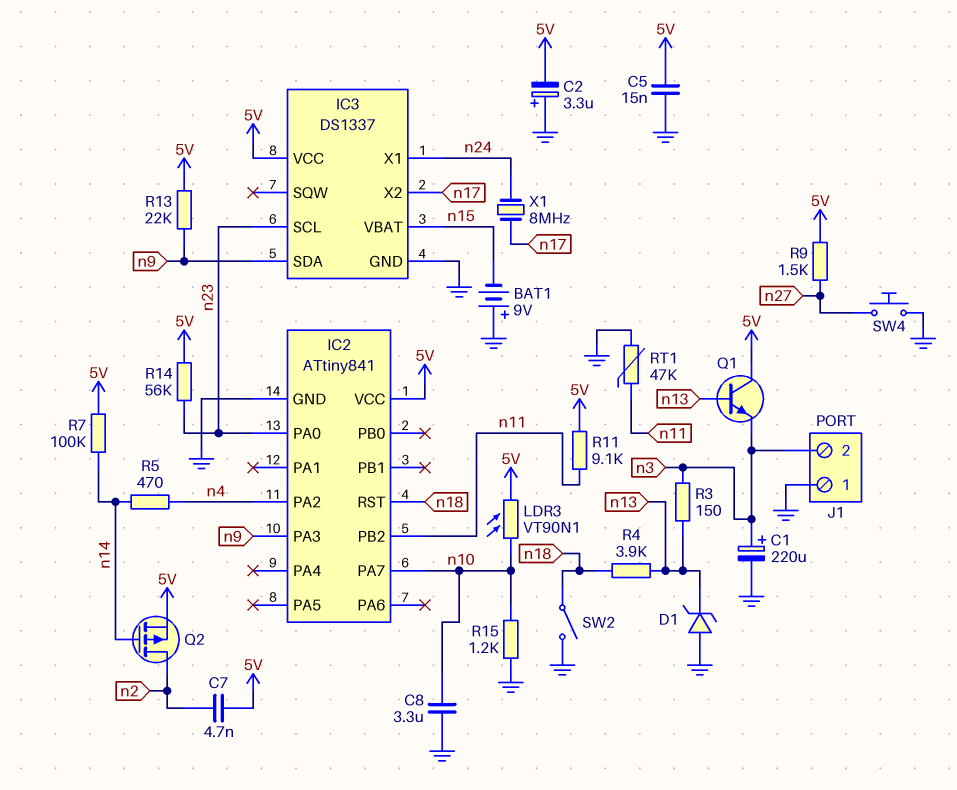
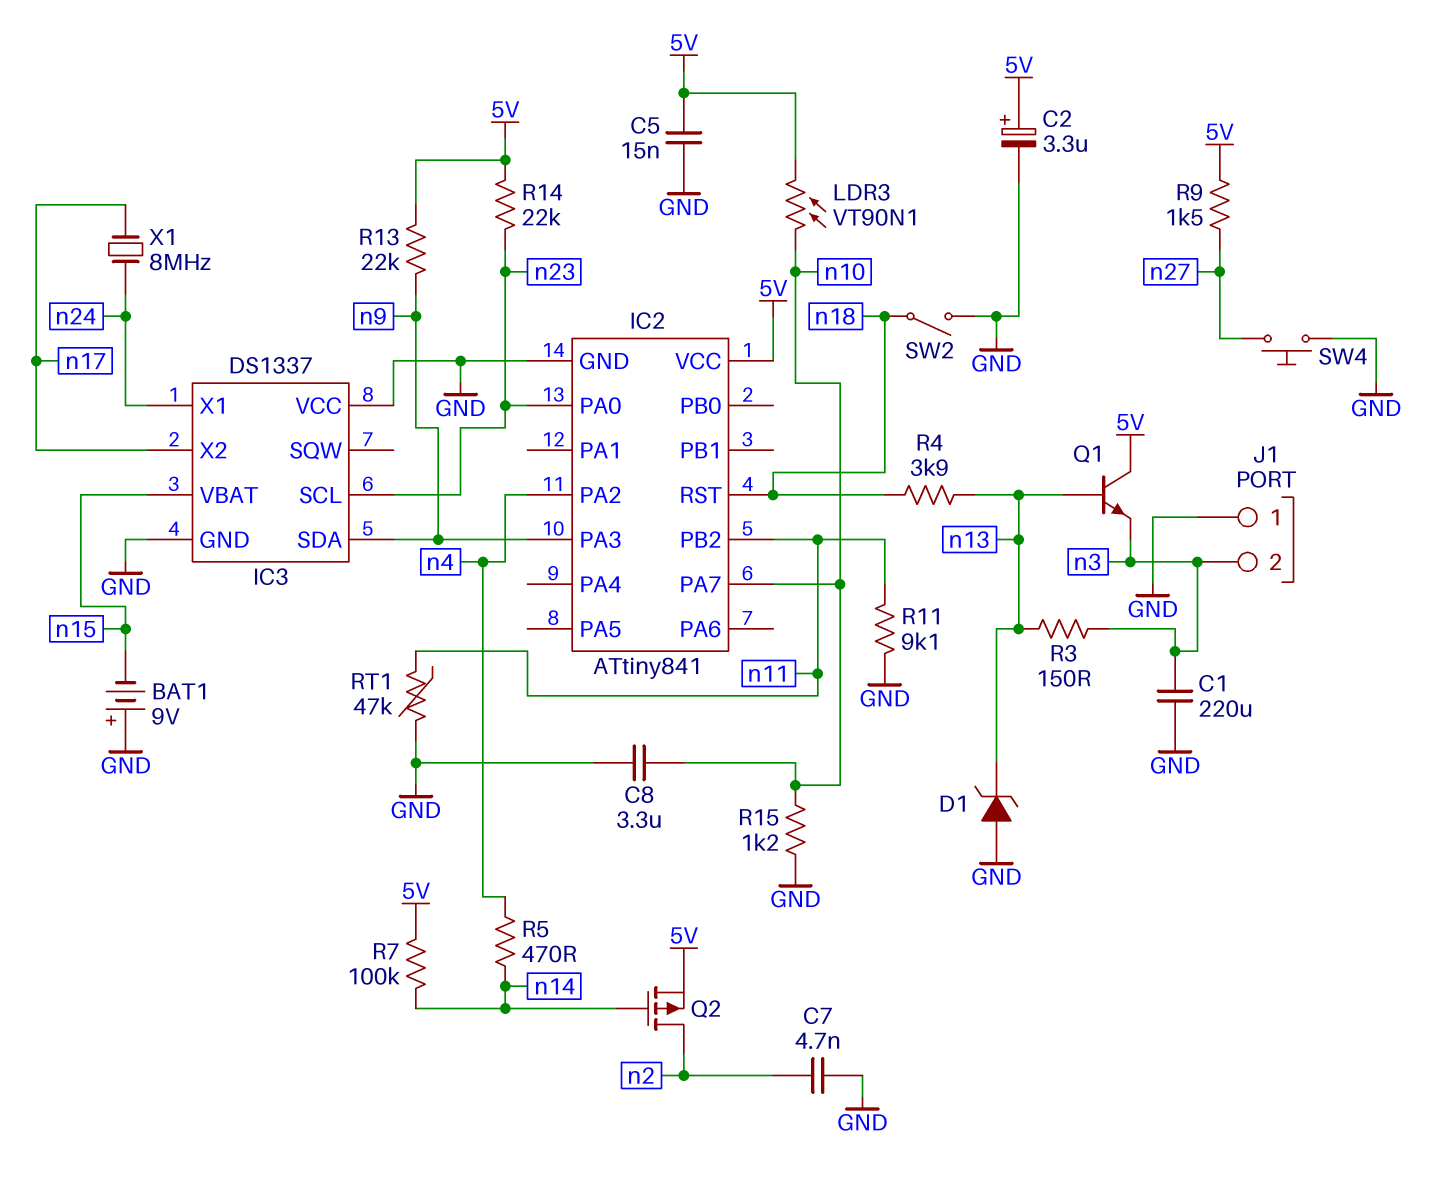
C1: 220uF (plus n3, minus GND) -> 220uF (GND, n3)
C2: 3.3uF (plus GND, minus 5V) -> 3.3uF (plus 5V, minus GND)
C7: 4.7nF (5V, n2) -> 4.7nF (GND, n2)
IC3 pin VCC: 5V -> GND
R11: 9.1k (5V, n11) -> 9.1k (GND, n11)
R14: 56k (5V, n23) -> 22k (5V, n23)

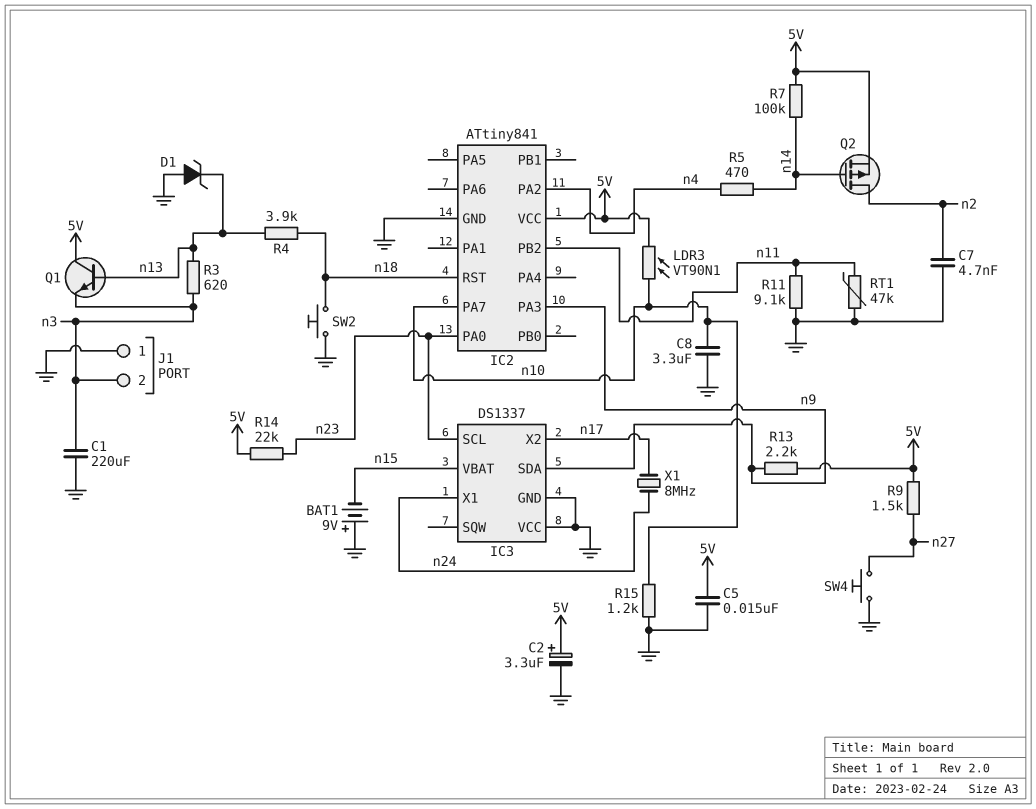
R3: 150 (n3, n13) -> 620 (n3, n13)
R13: 22k (5V, n9) -> 2.2k (5V, n9)
SW2: switch (GND, n18) -> button (GND, n18)

